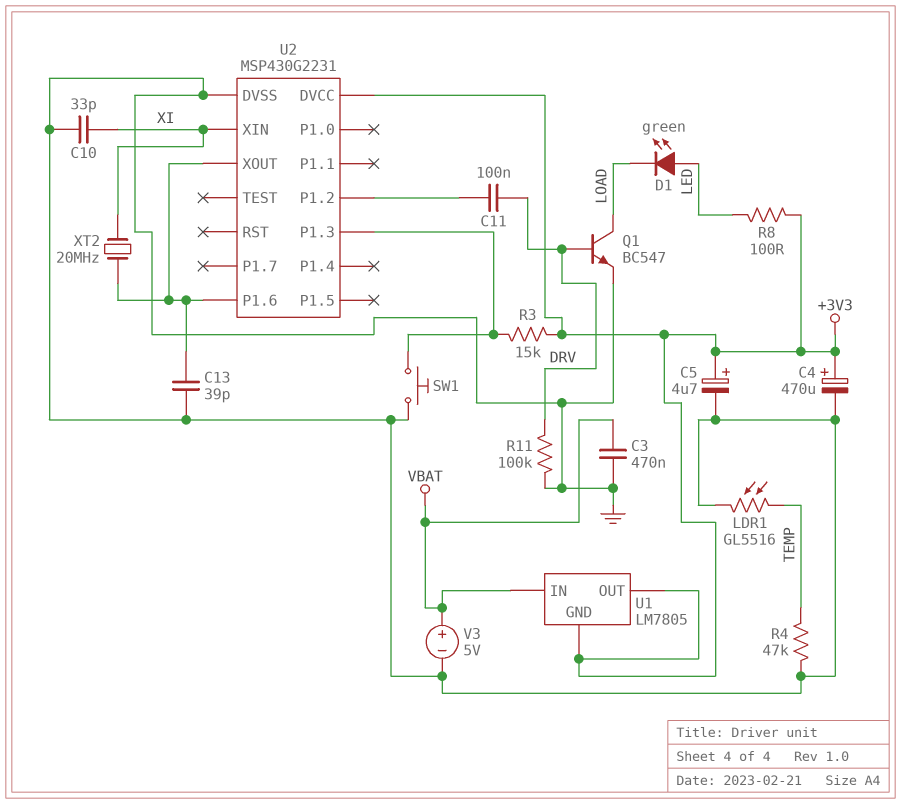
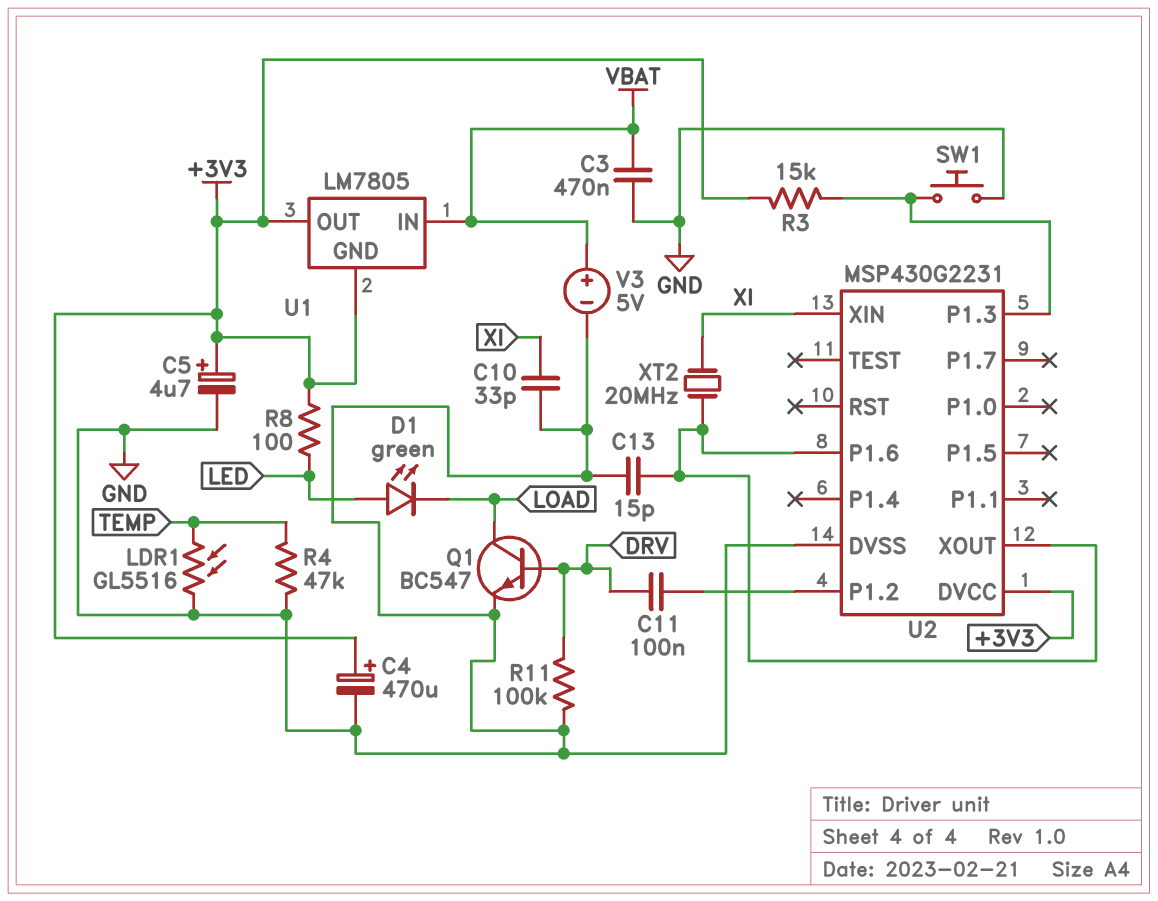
C13: 39pF (GND, U2/P1.6) -> 15pF (GND, U2/P1.6)

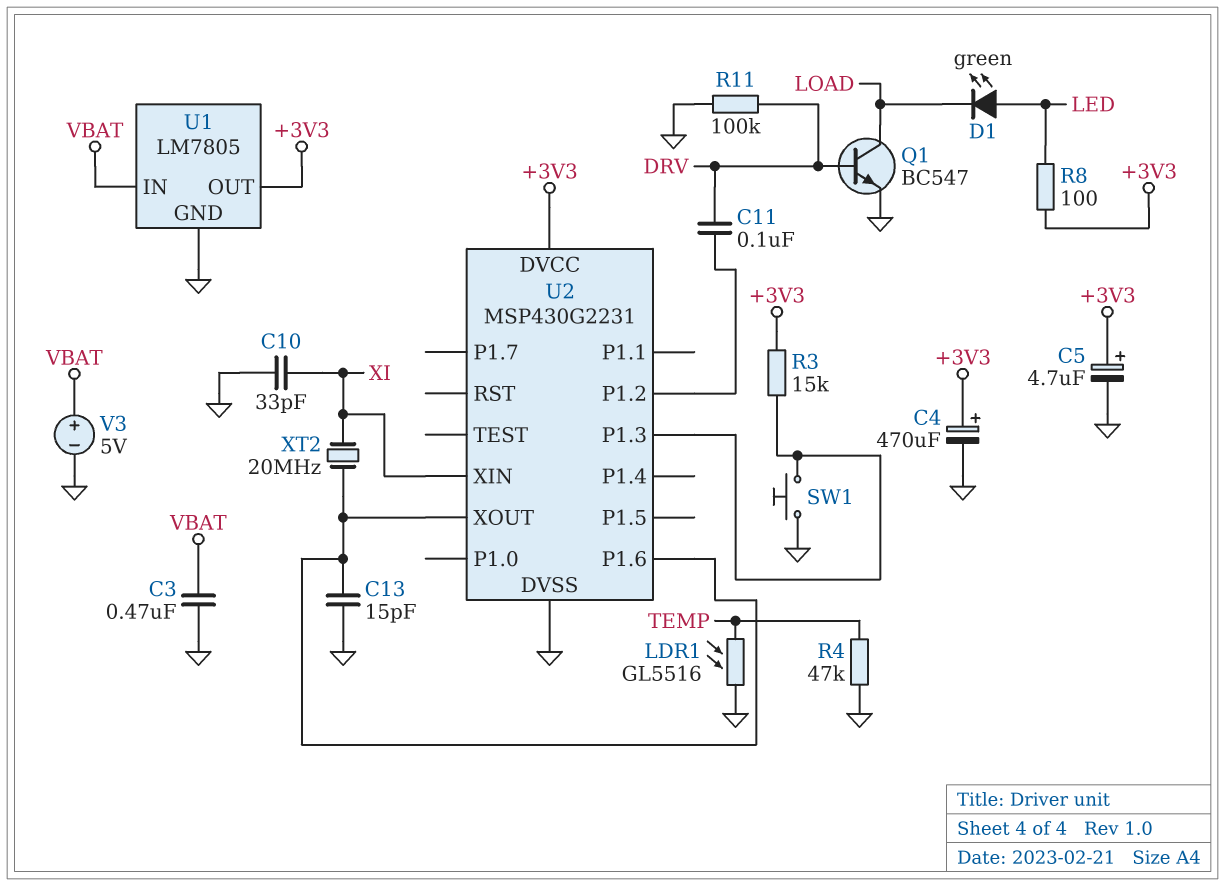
U1 pin GND: +3V3 -> GND

